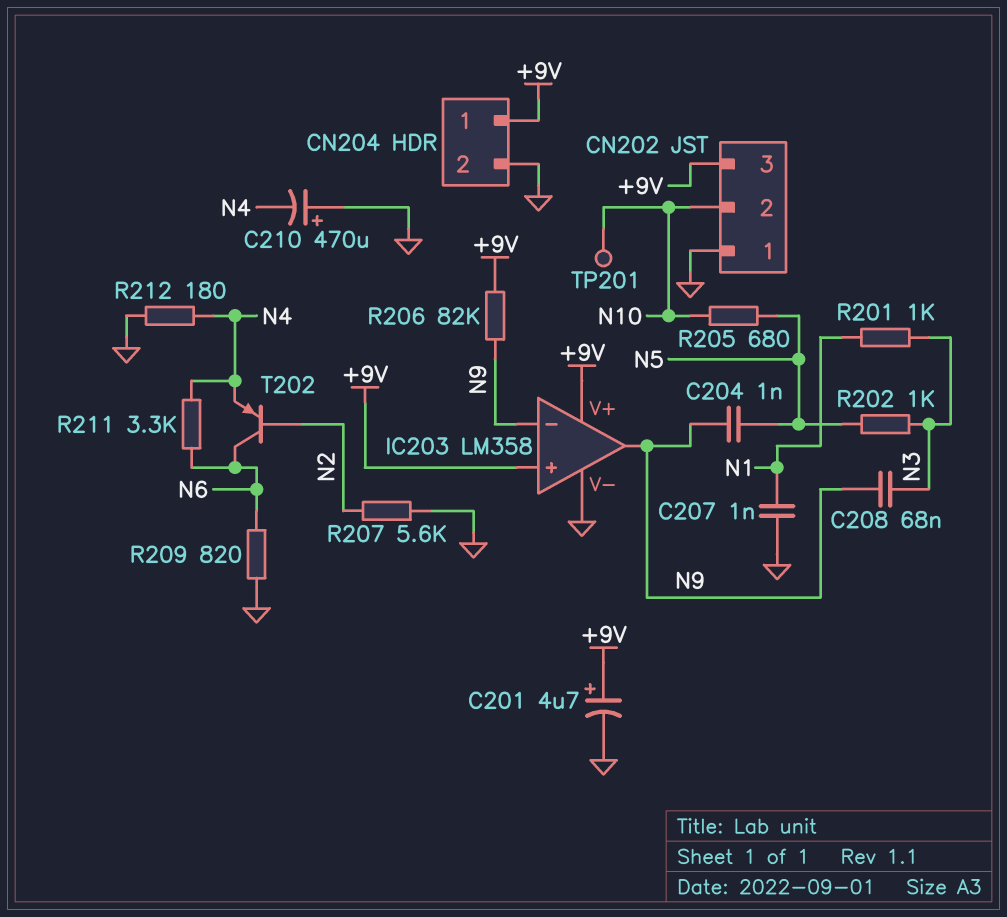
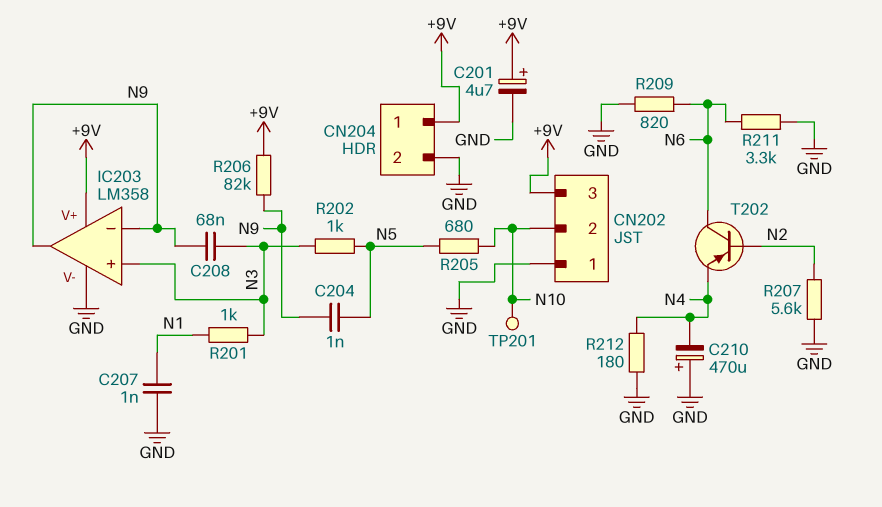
IC203 pin in+: +9V -> N3
R211: 3.3k (N4, N6) -> 3.3k (GND, N6)

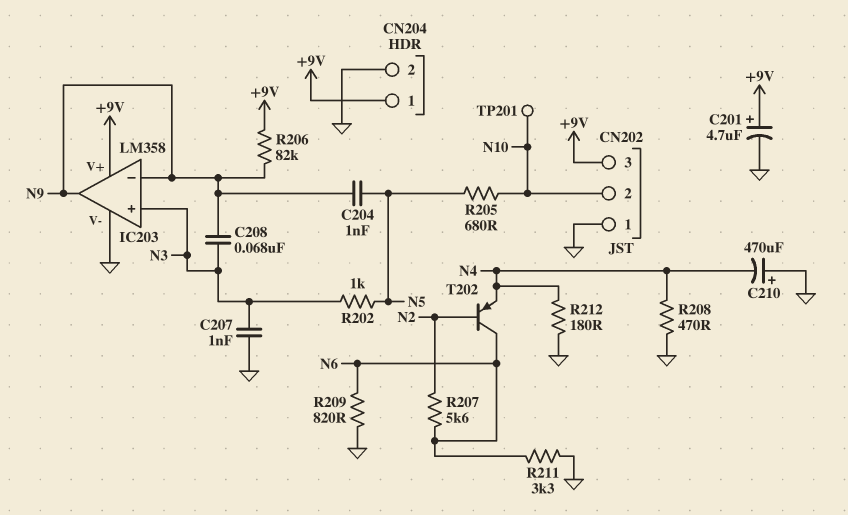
C207: 1nF (GND, N1) -> 1nF (GND, N3)
R201: 1k (N1, N3) -> none
R207: 5.6k (GND, N2) -> 5.6k (N2, N6)
R208: none -> 470 (GND, N4)

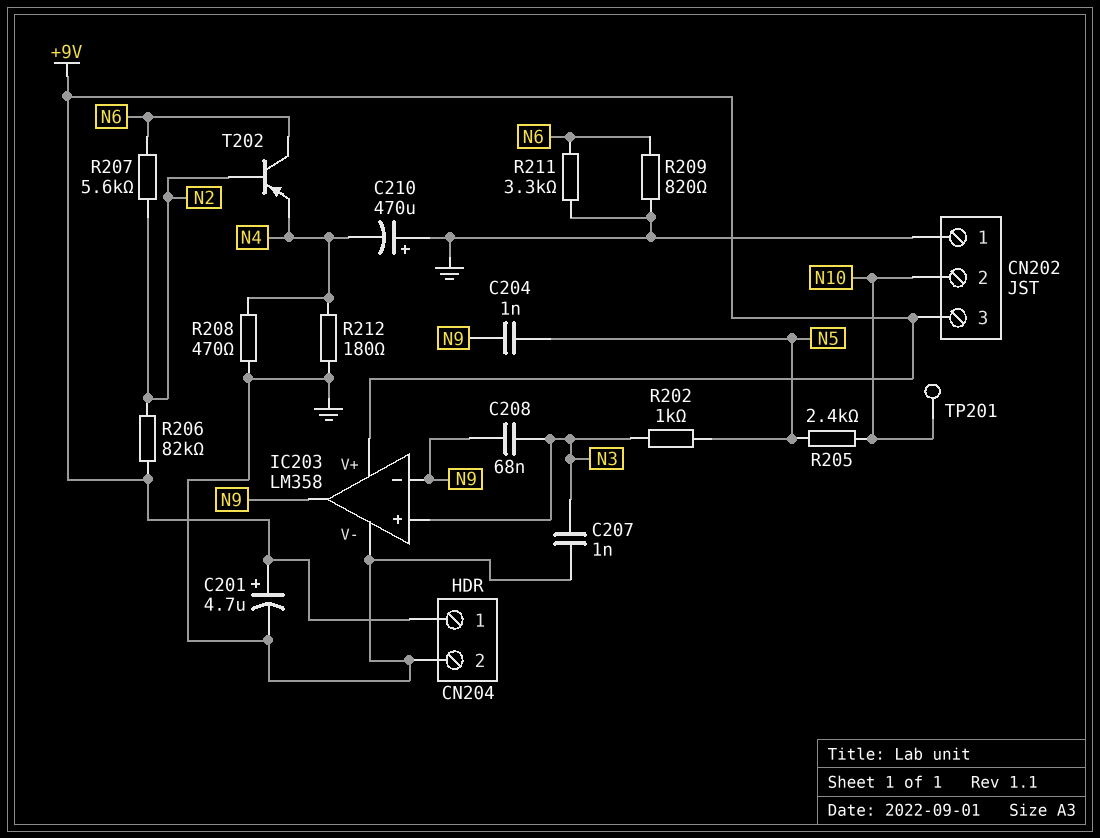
R205: 680 (N5, N10) -> 2.4k (N5, N10)
R206: 82k (+9V, N9) -> 82k (+9V, N2)

